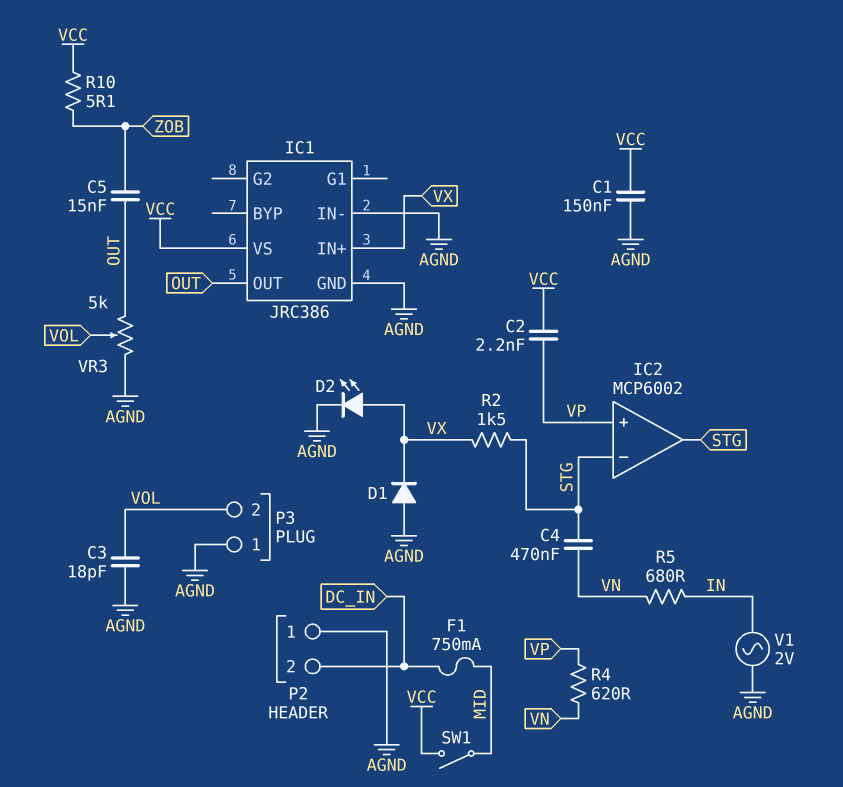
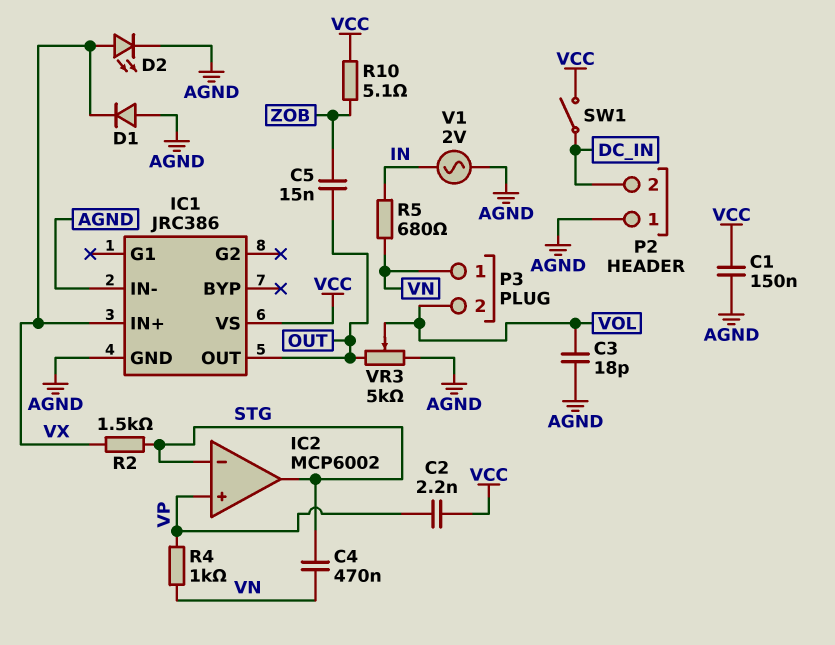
F1: 750mA (DC_IN, MID) -> none
P3 pin 1: AGND -> VN
R4: 620 (VN, VP) -> 1k (VN, VP)
SW1: switch (MID, VCC) -> switch (DC_IN, VCC)

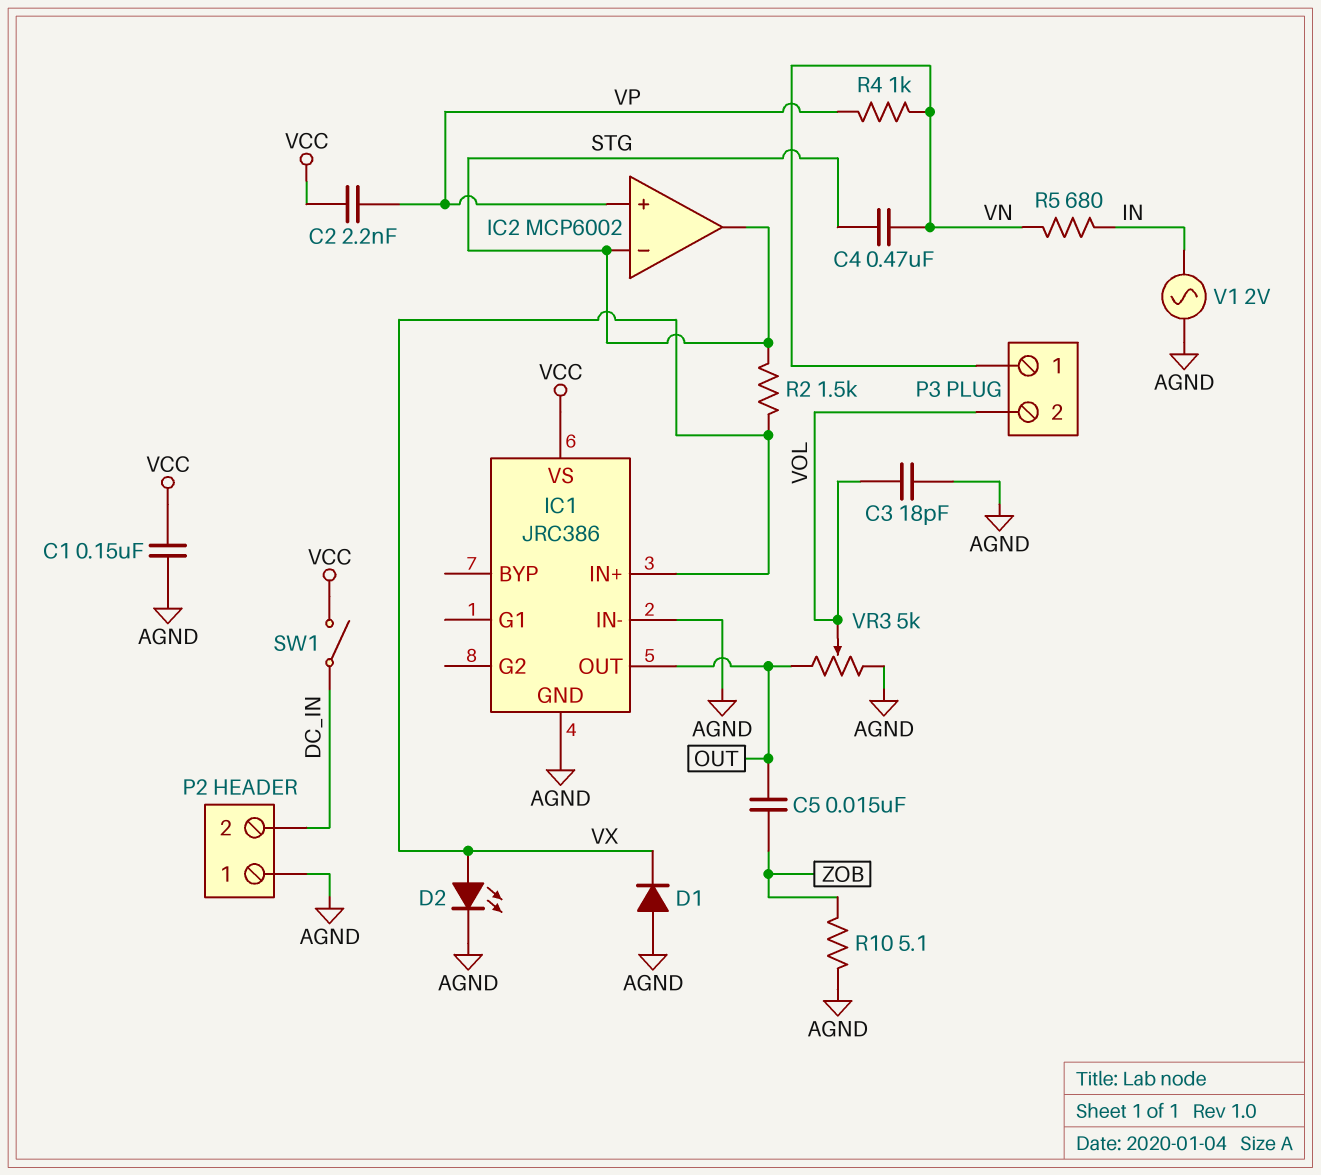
R10: 5.1 (VCC, ZOB) -> 5.1 (AGND, ZOB)

